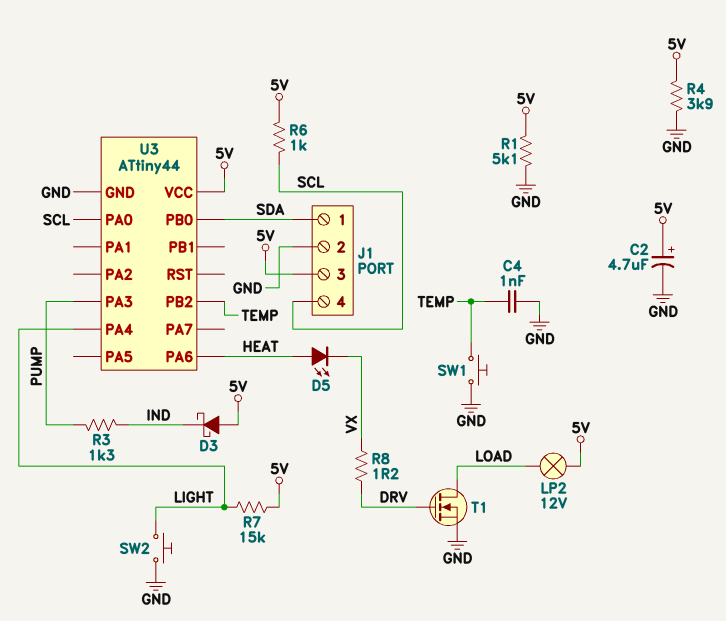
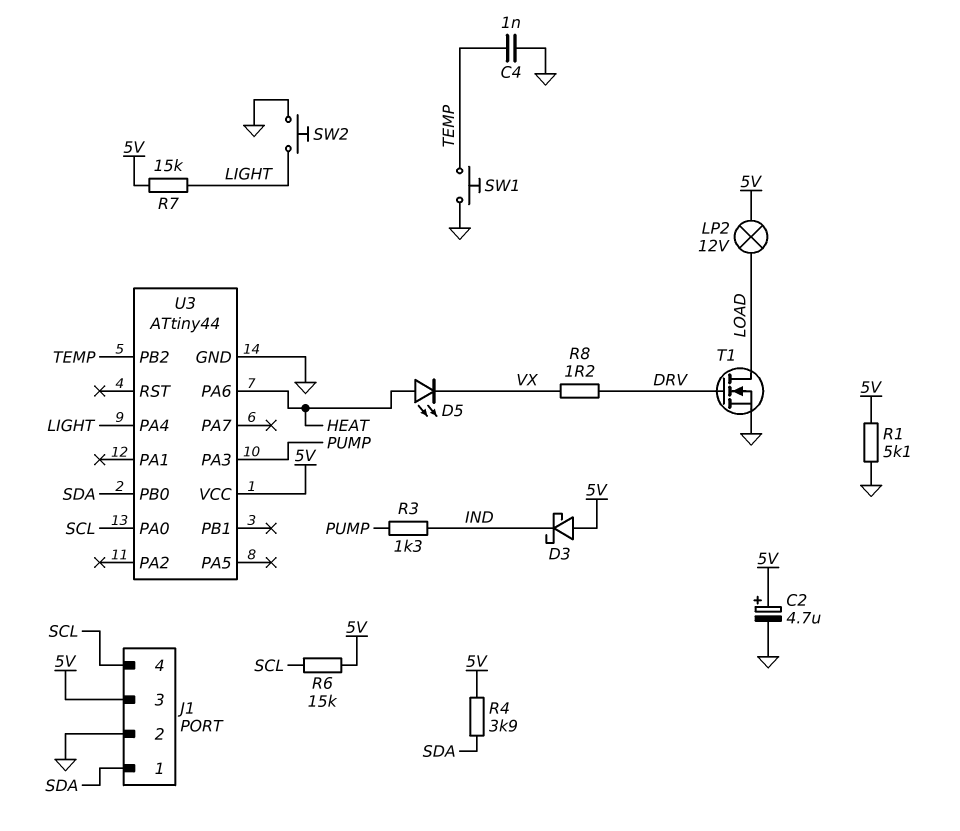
R4: 3.9k (5V, GND) -> 3.9k (5V, SDA)
R6: 1k (5V, SCL) -> 15k (5V, SCL)

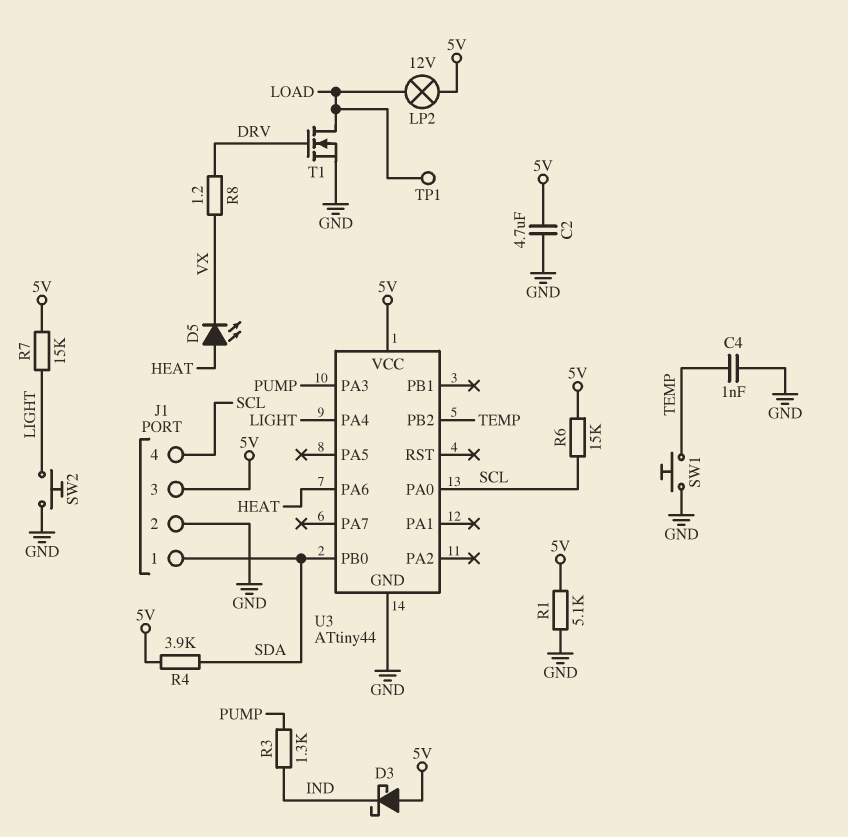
C2: 4.7uF (plus 5V, minus GND) -> 4.7uF (5V, GND)
TP1: none -> test point (LOAD)

